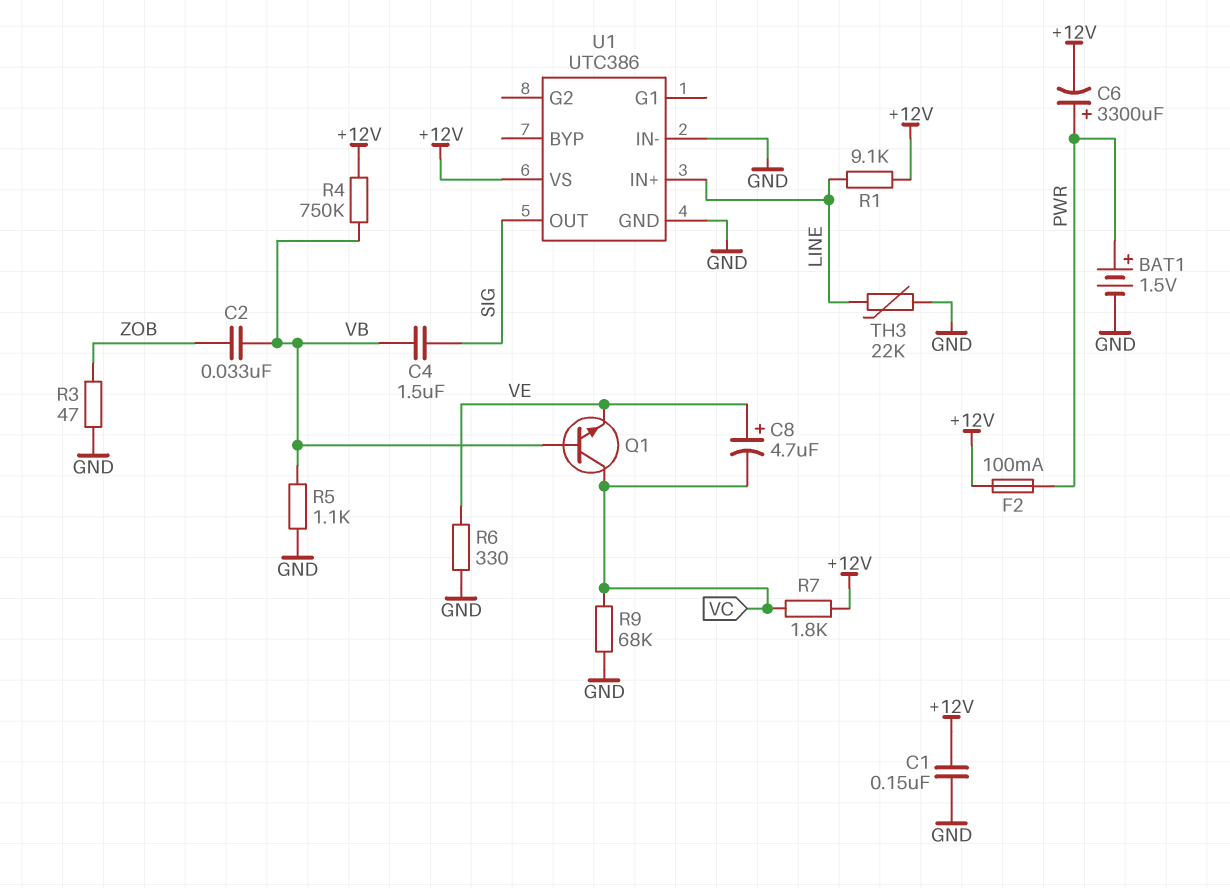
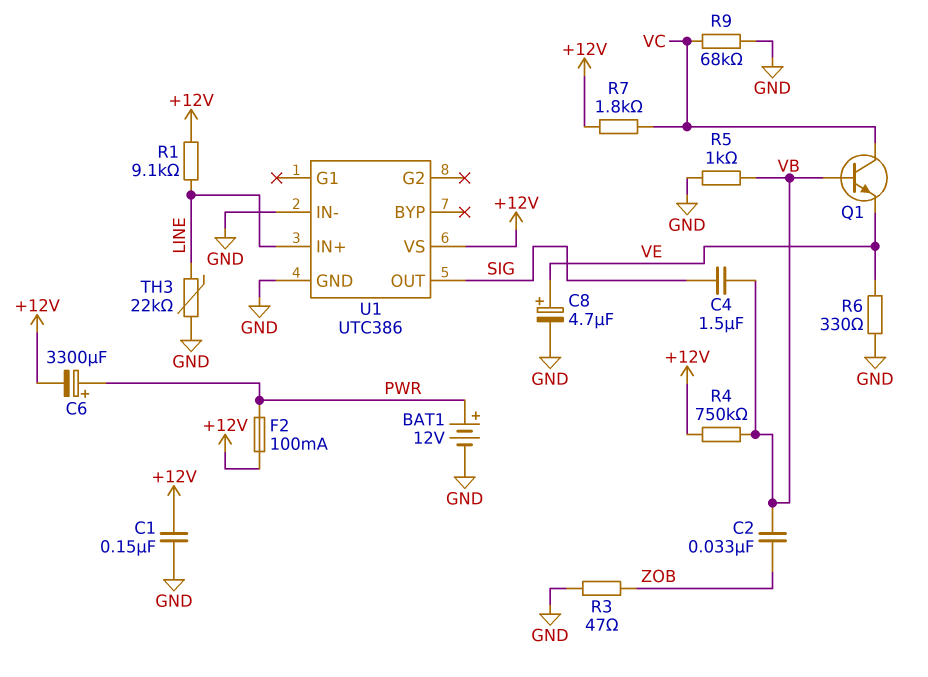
BAT1: 1.5V (plus PWR, minus GND) -> 12V (plus PWR, minus GND)
C8: 4.7uF (plus VE, minus VC) -> 4.7uF (plus VE, minus GND)
R5: 1.1k (GND, VB) -> 1k (GND, VB)

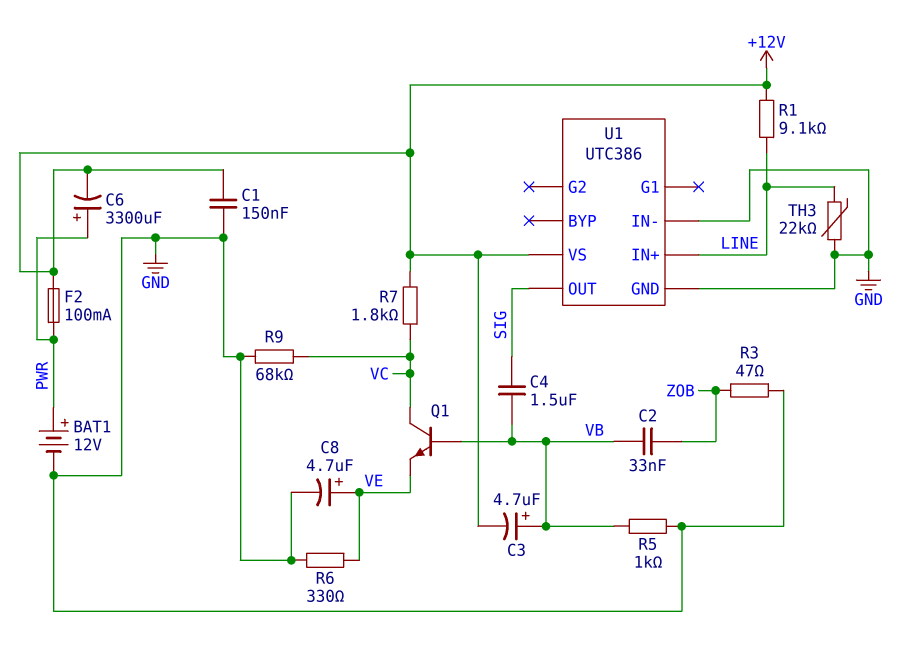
C3: none -> 4.7uF (plus VB, minus +12V)
R4: 750k (+12V, VB) -> none

